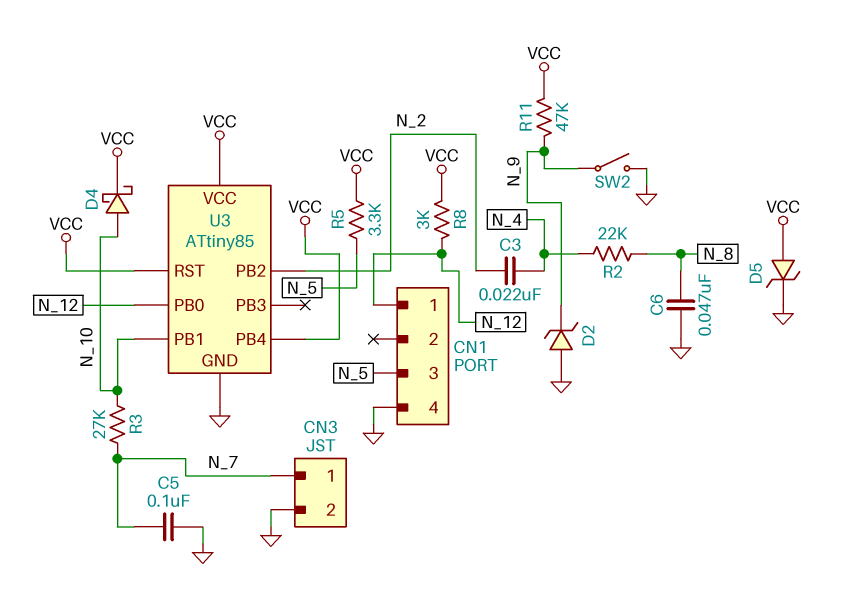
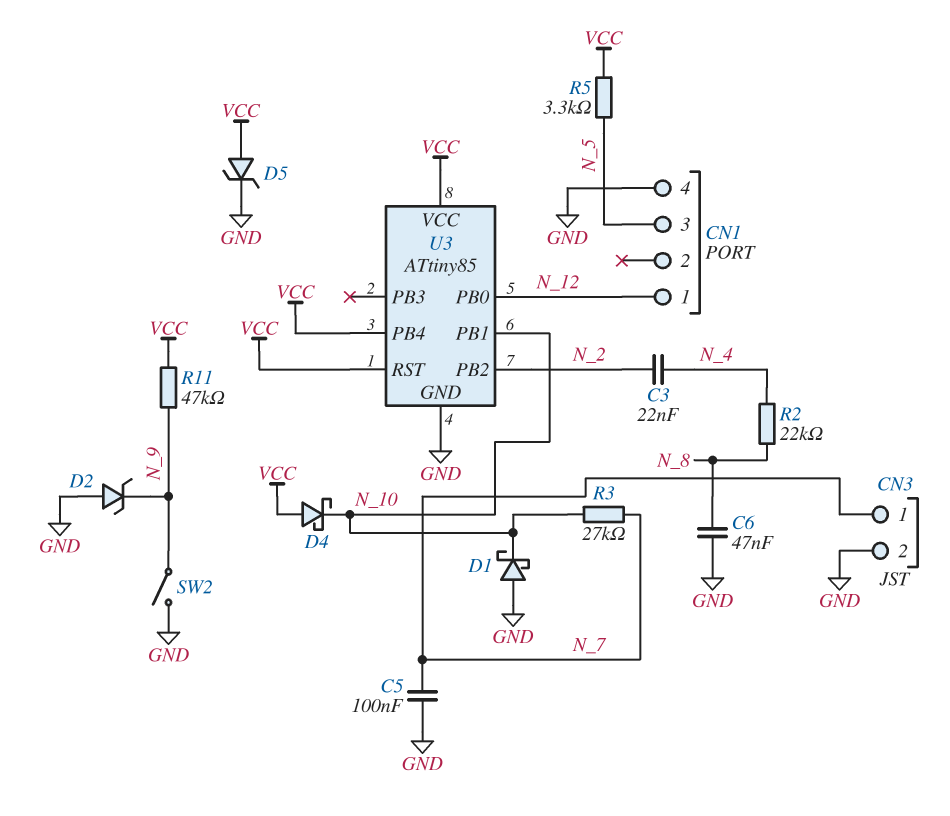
D1: none -> schottky (A GND, K N_10)
D4: schottky (A N_10, K VCC) -> schottky (A VCC, K N_10)
R8: 3k (N_12, VCC) -> none

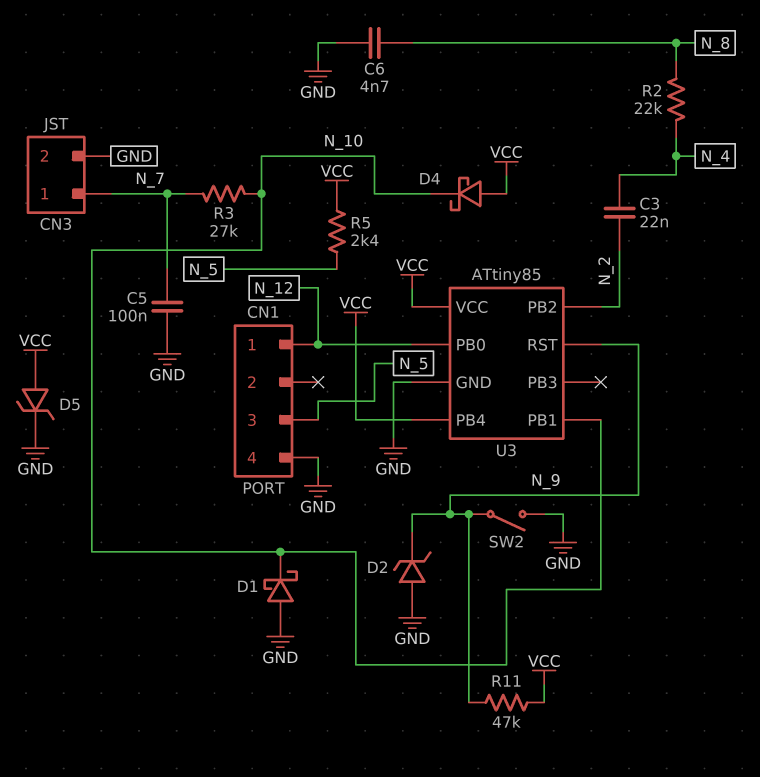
C6: 47nF (GND, N_8) -> 4.7nF (GND, N_8)
R5: 3.3k (N_5, VCC) -> 2.4k (N_5, VCC)
U3 pin RST: VCC -> N_9

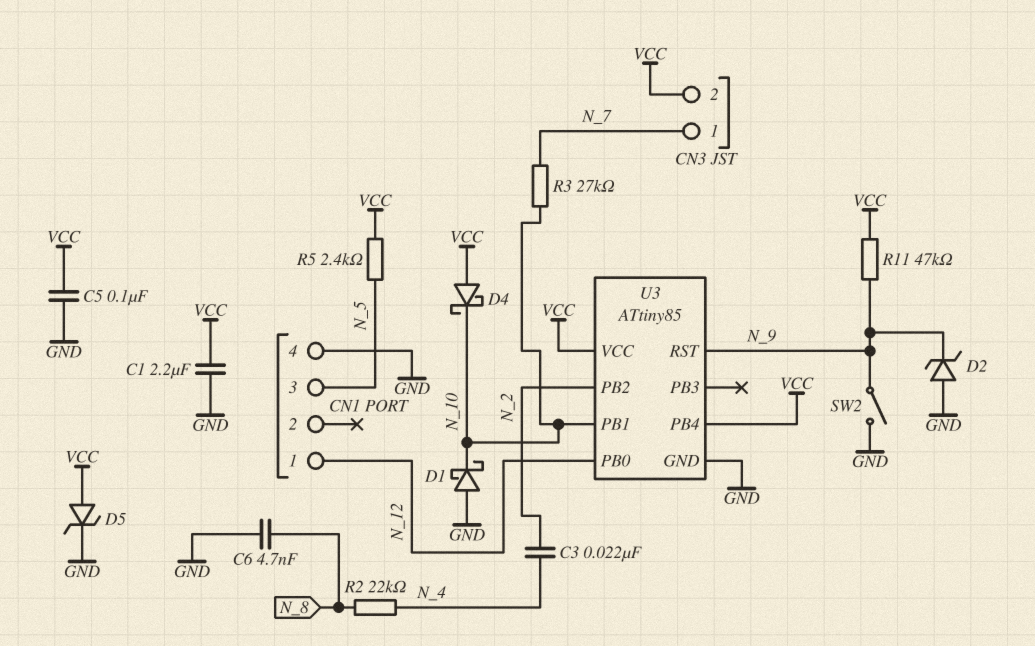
C1: none -> 2.2uF (GND, VCC)
C5: 100nF (GND, N_7) -> 100nF (GND, VCC)
CN3 pin 2: GND -> VCC

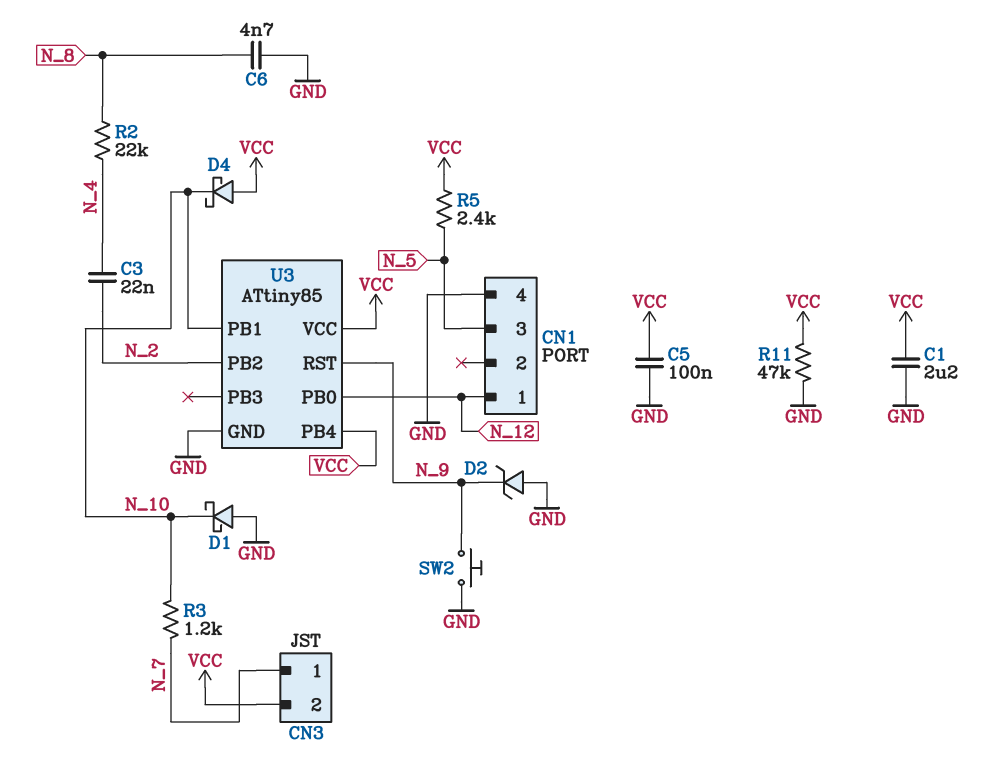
D5: zener (A VCC, K GND) -> none
R3: 27k (N_7, N_10) -> 1.2k (N_7, N_10)
R11: 47k (N_9, VCC) -> 47k (GND, VCC)
SW2: switch (GND, N_9) -> button (GND, N_9)

